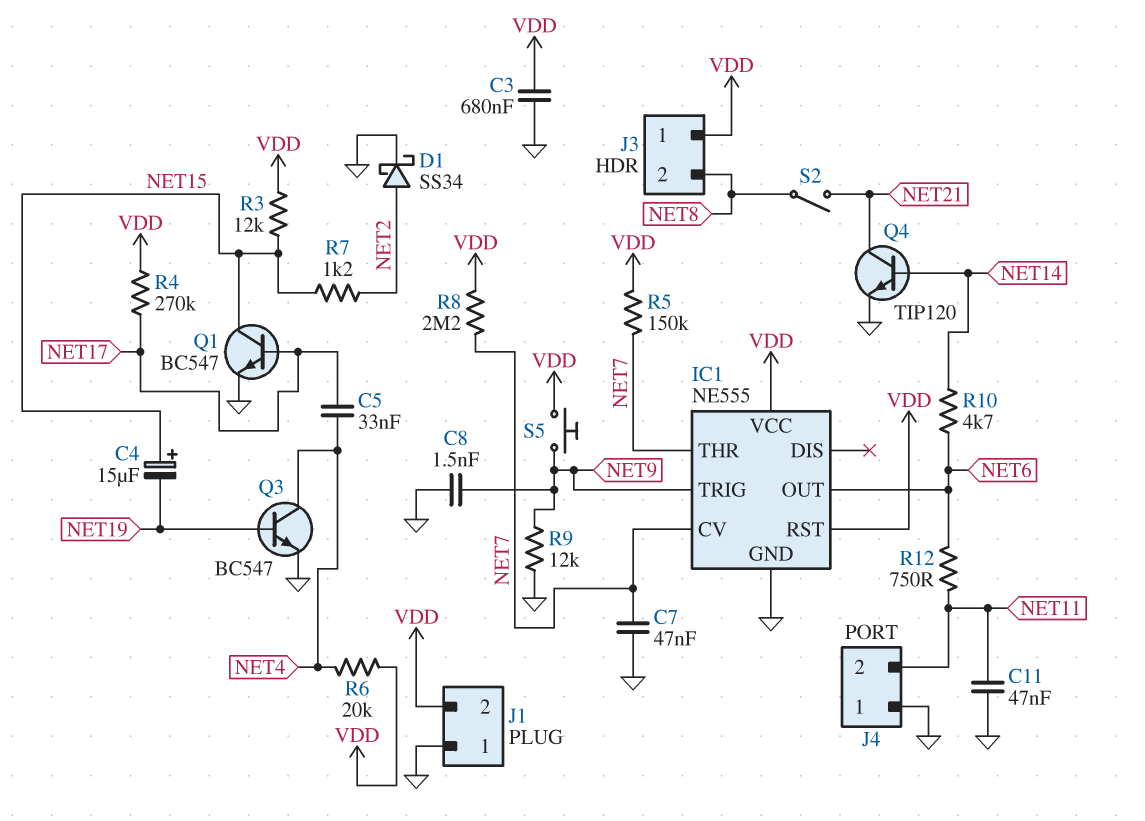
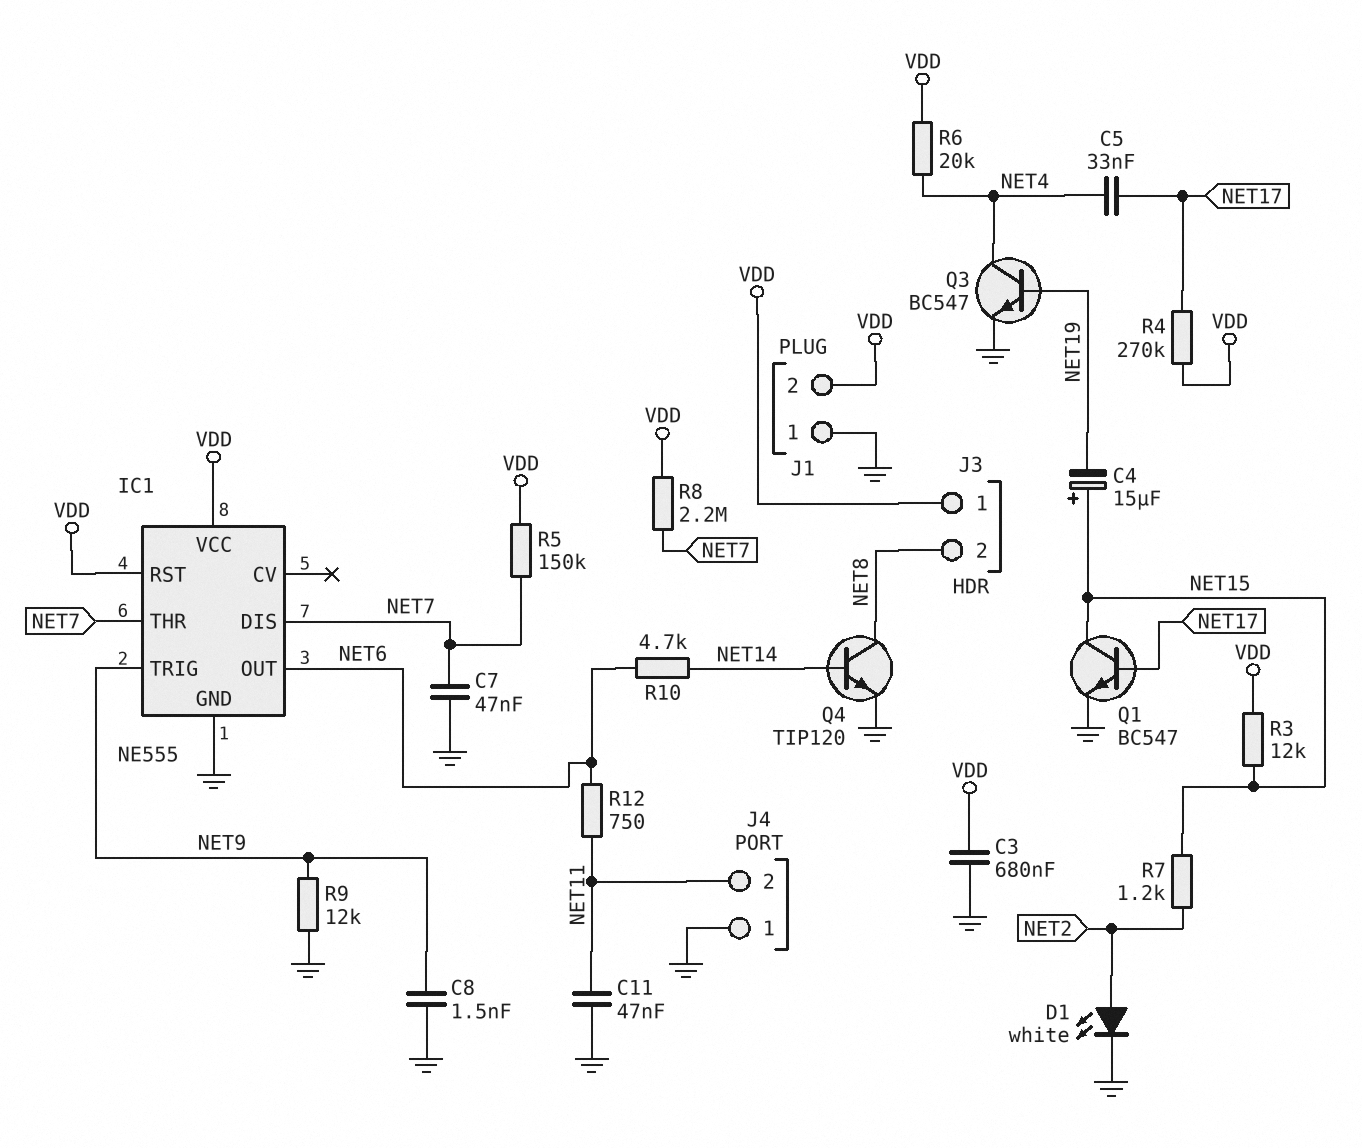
D1: schottky SS34 (A NET2, K GND) -> LED white (A NET2, K GND)
IC1 pin CV: NET7 -> none
IC1 pin DIS: none -> NET7
Q4: NPN TIP120 (B NET14, C NET21, E GND) -> NPN TIP120 (B NET14, C NET8, E GND)
S2: switch (NET8, NET21) -> none
S5: button (NET9, VDD) -> none

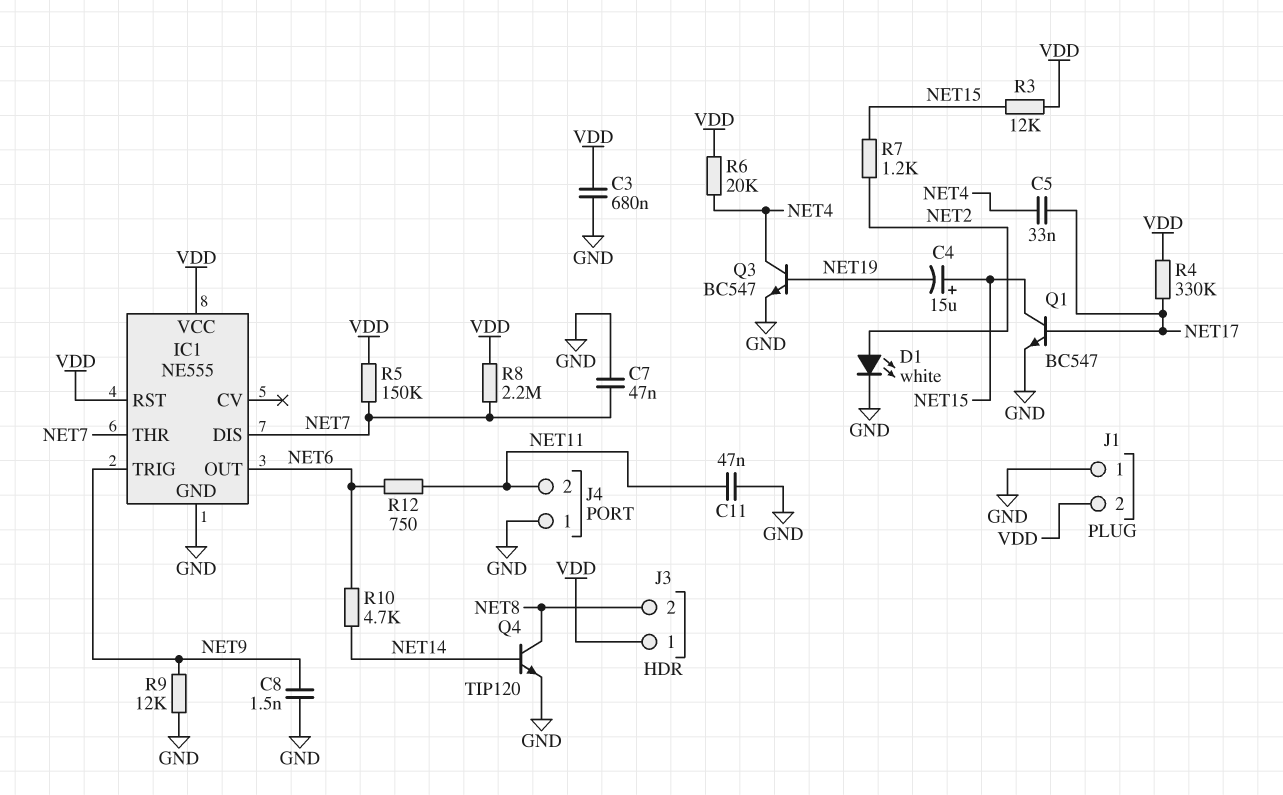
R4: 270k (NET17, VDD) -> 330k (NET17, VDD)

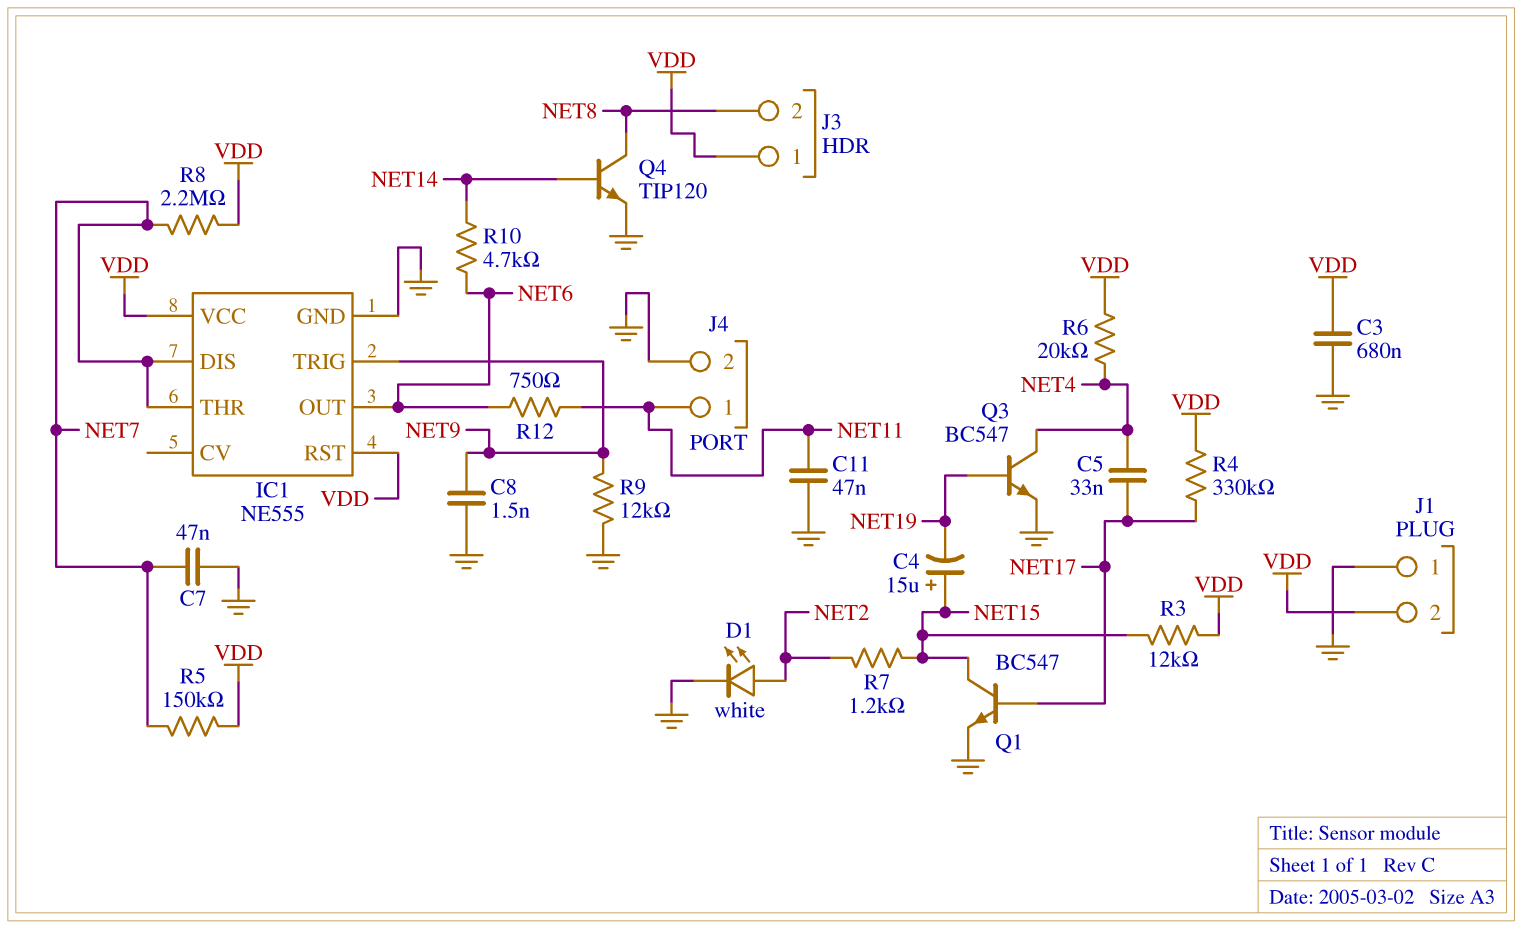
J4 pin 1: GND -> NET11
J4 pin 2: NET11 -> GND

